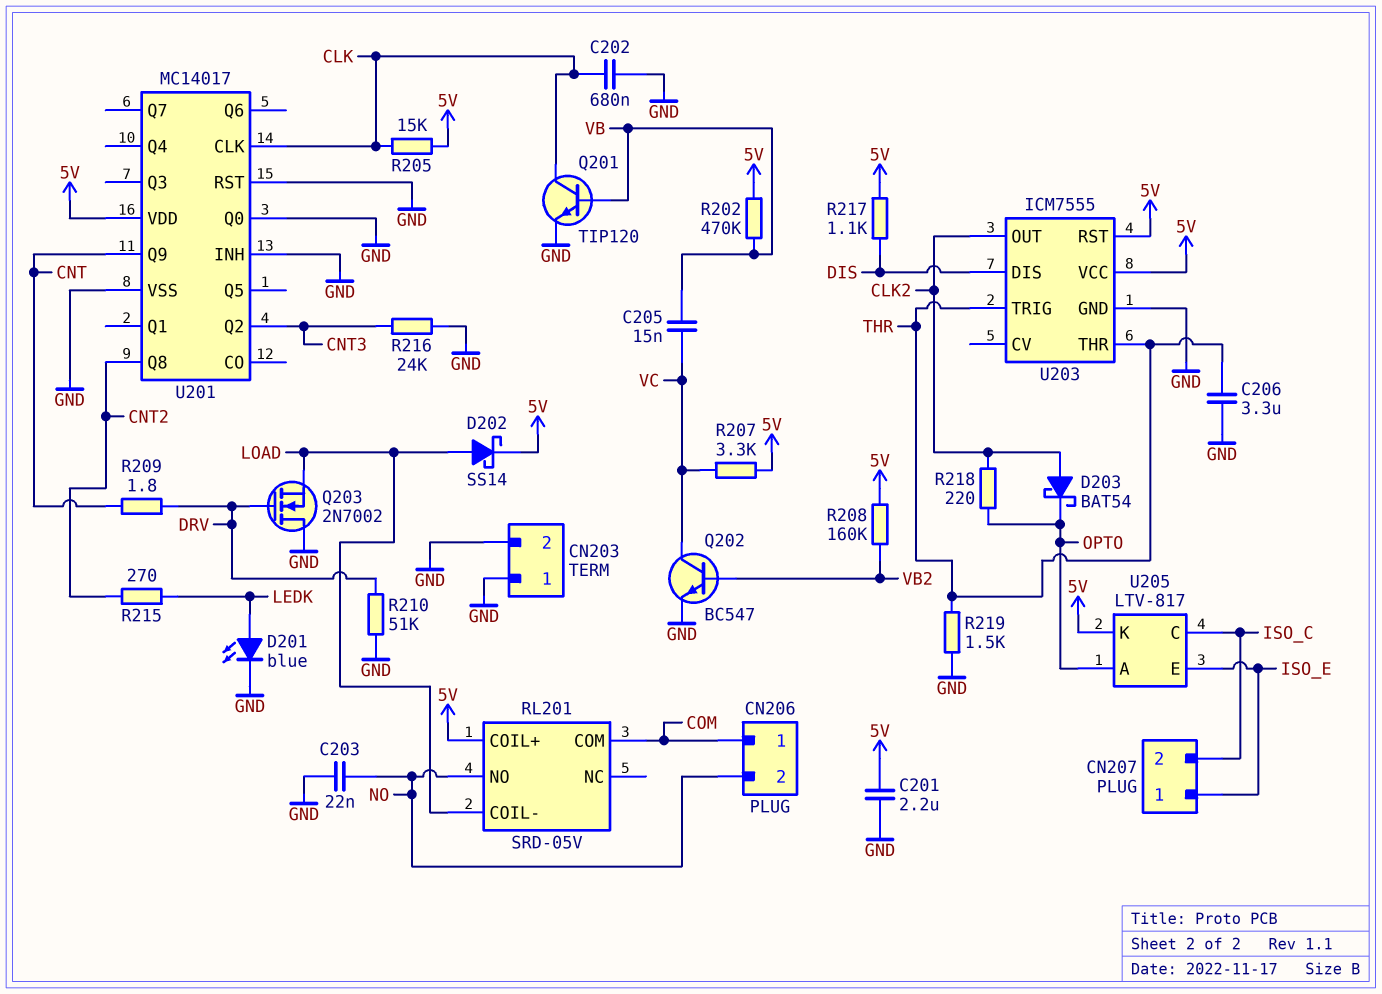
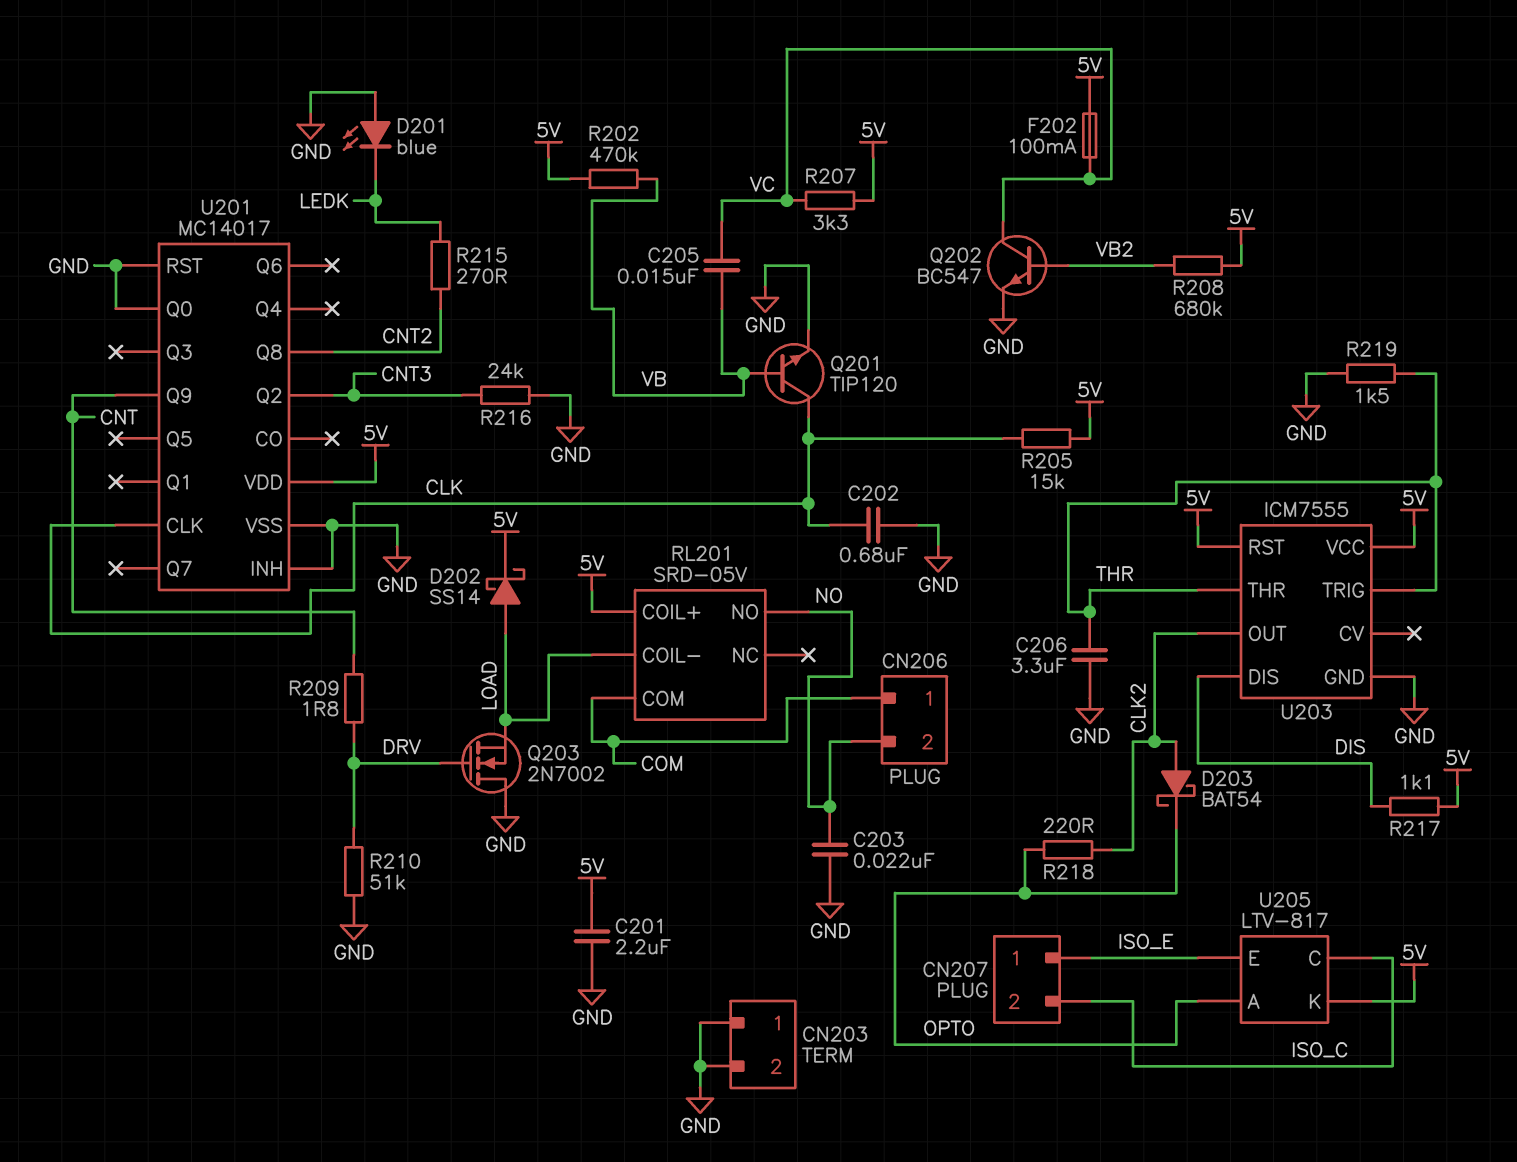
D201: LED blue (A LEDK, K GND) -> LED blue (A GND, K LEDK)
F202: none -> 100mA (5V, VC)
R208: 160k (5V, VB2) -> 680k (5V, VB2)

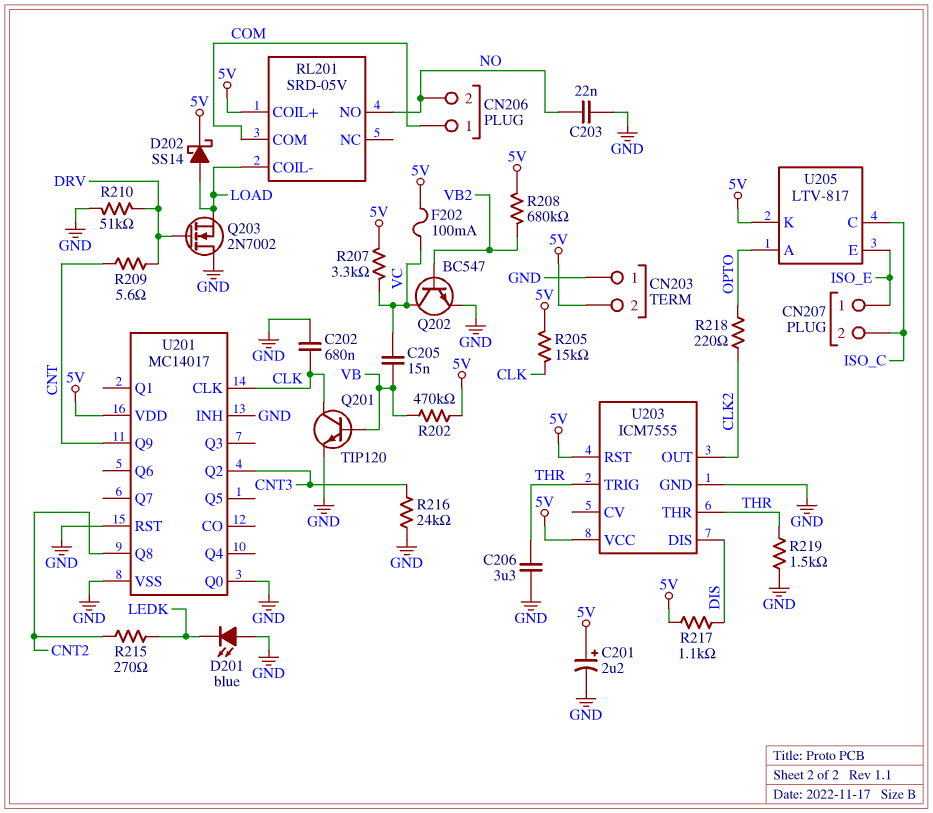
C201: 2.2uF (5V, GND) -> 2.2uF (plus 5V, minus GND)
CN203 pin 2: GND -> 5V
D203: schottky BAT54 (A CLK2, K OPTO) -> none
R209: 1.8 (CNT, DRV) -> 5.6 (CNT, DRV)

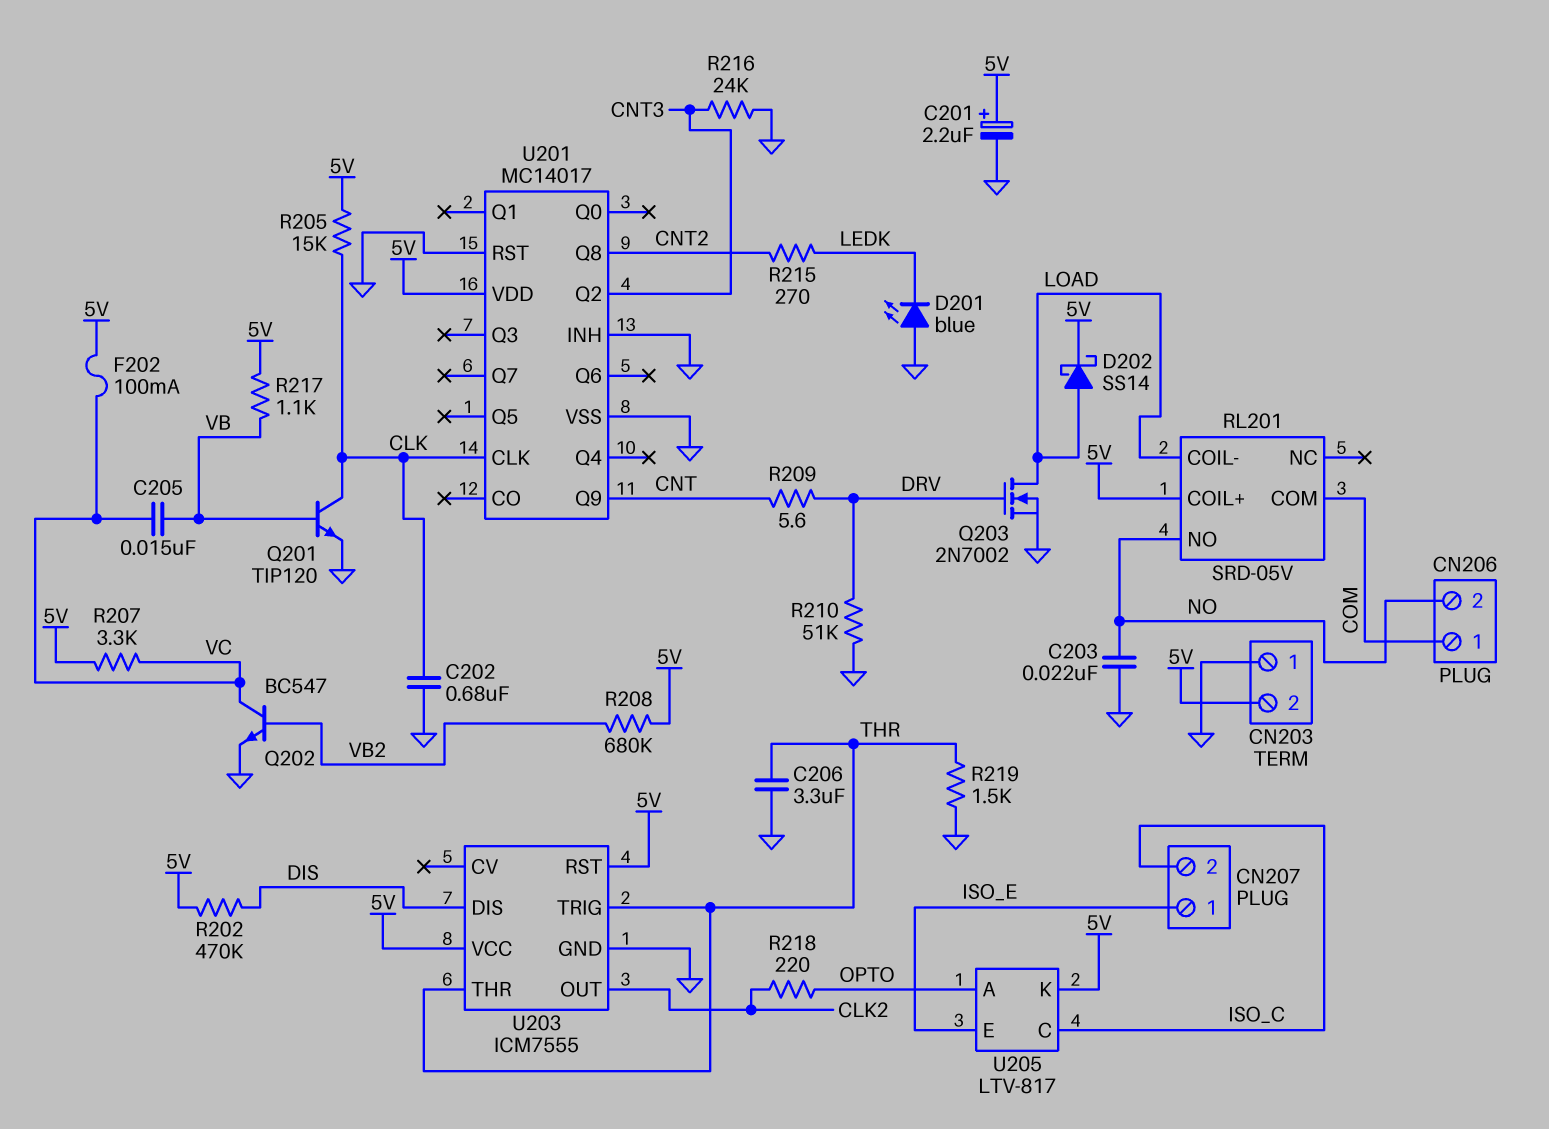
Q203: NMOS 2N7002 (G DRV, D GND, S LOAD) -> NMOS 2N7002 (G DRV, D LOAD, S GND)
R202: 470k (5V, VB) -> 470k (5V, DIS)
R217: 1.1k (5V, DIS) -> 1.1k (5V, VB)
U201 pin Q0: GND -> none

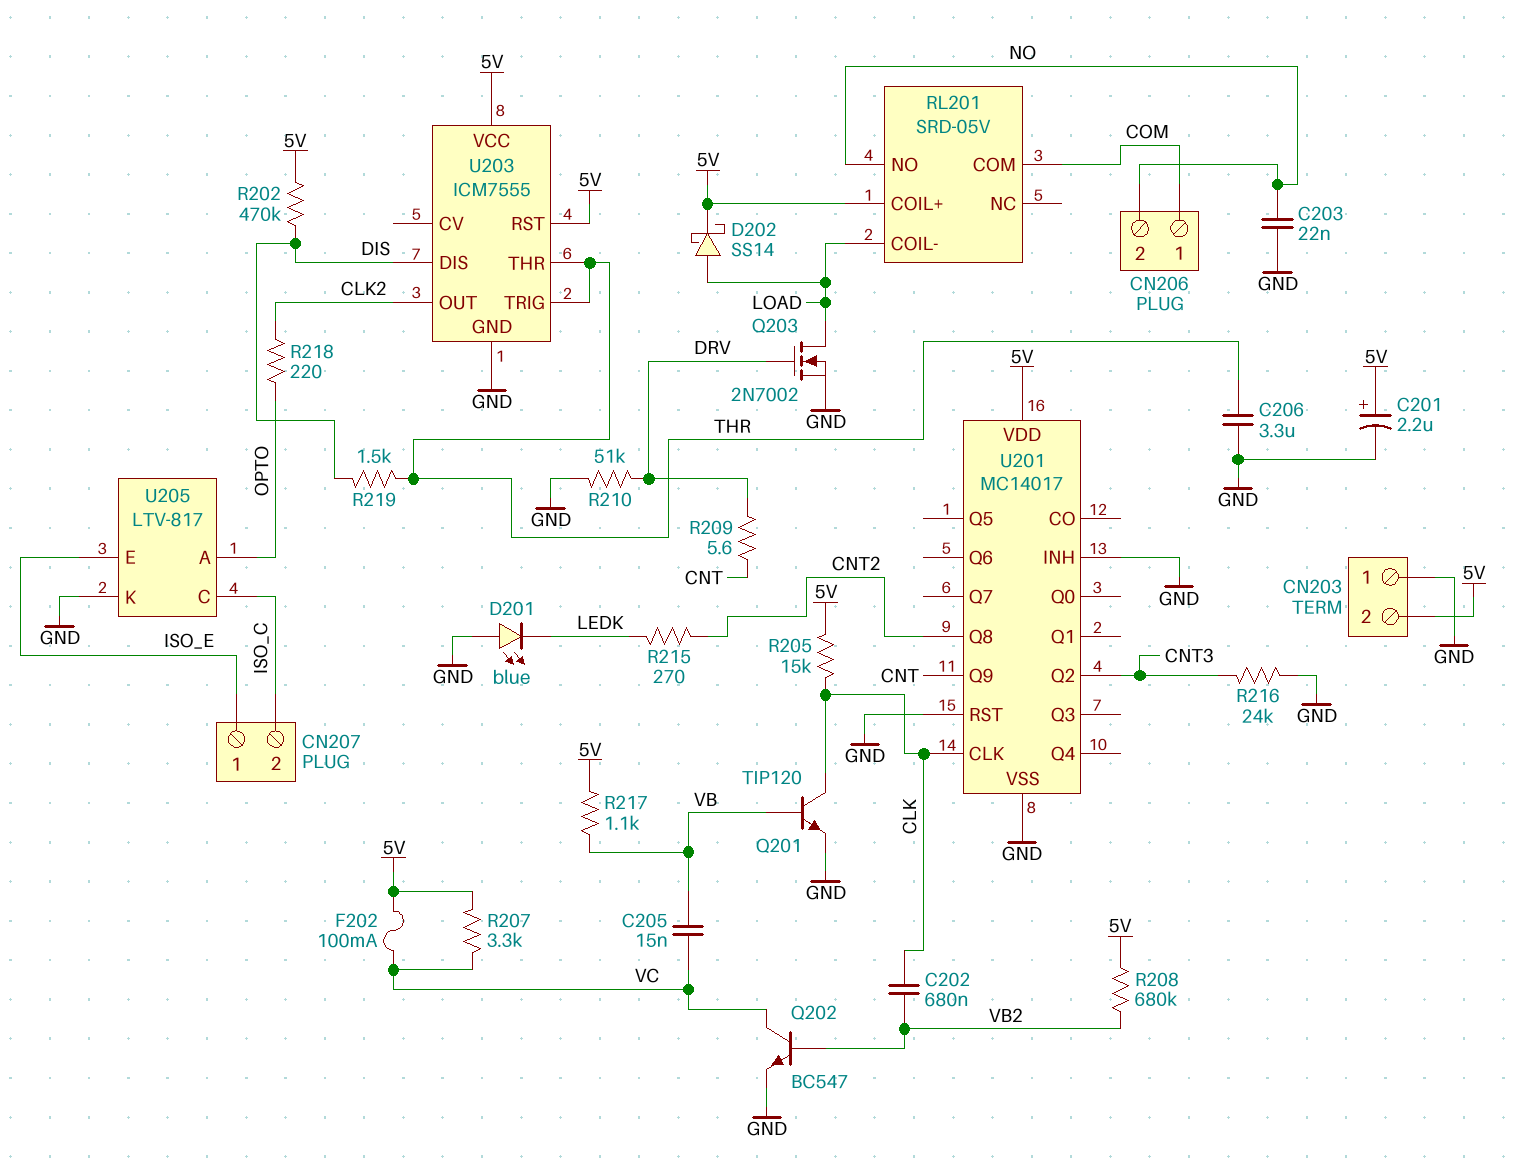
C202: 680nF (CLK, GND) -> 680nF (CLK, VB2)
R219: 1.5k (GND, THR) -> 1.5k (DIS, THR)
U205 pin K: 5V -> GND

